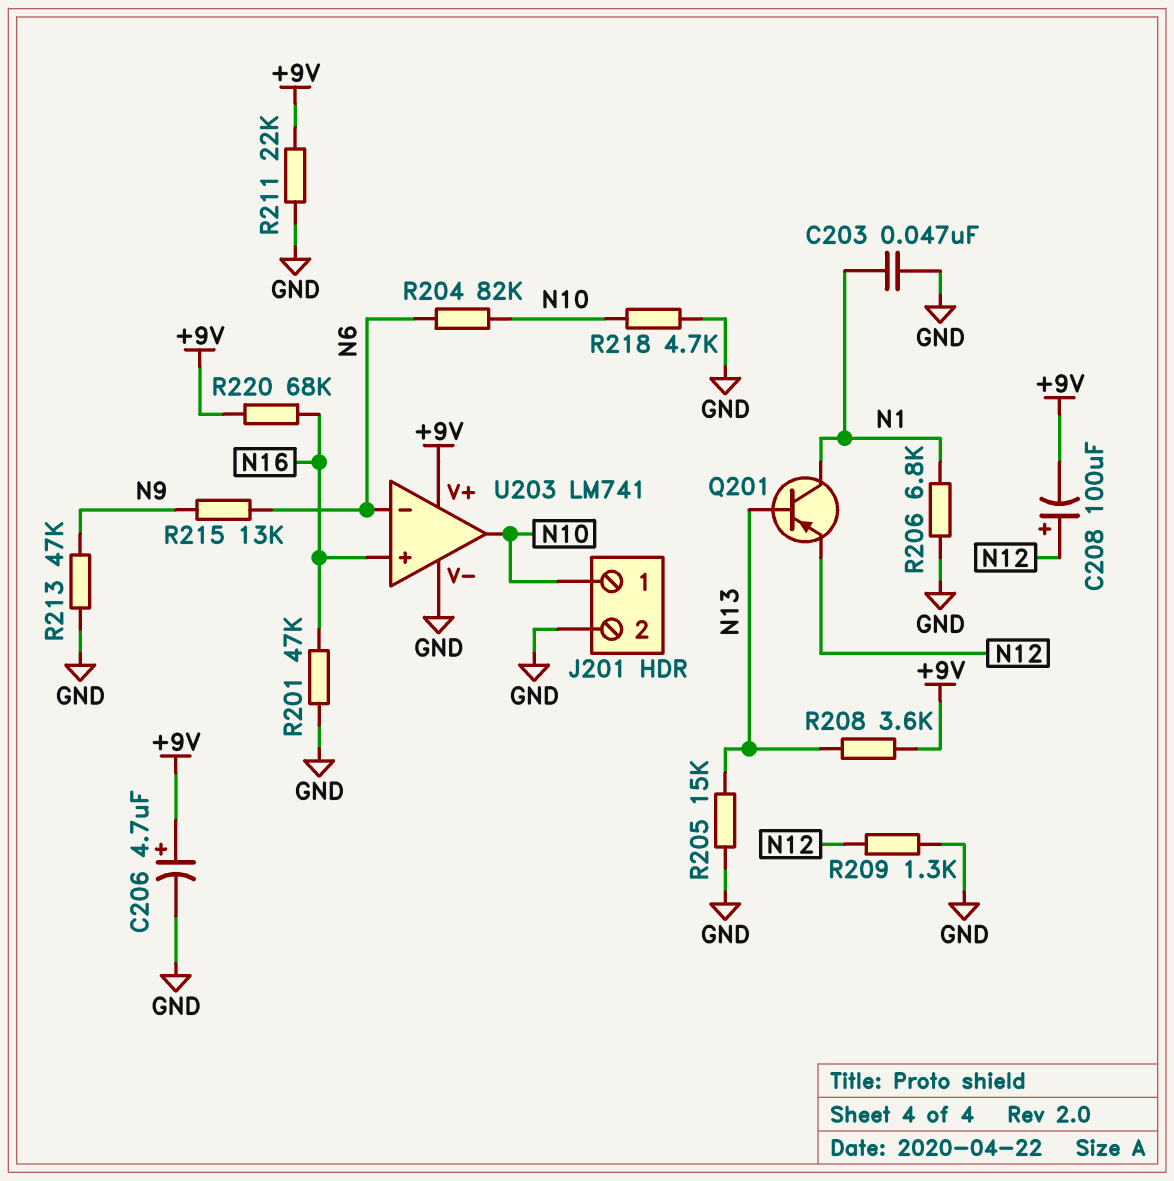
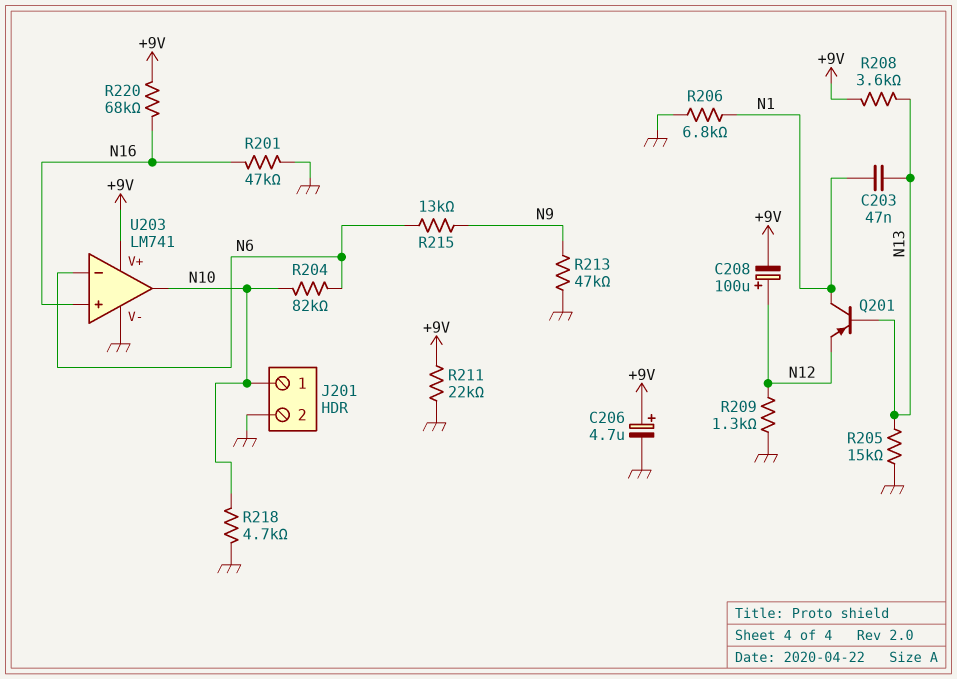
C203: 47nF (GND, N1) -> 47nF (N1, N13)

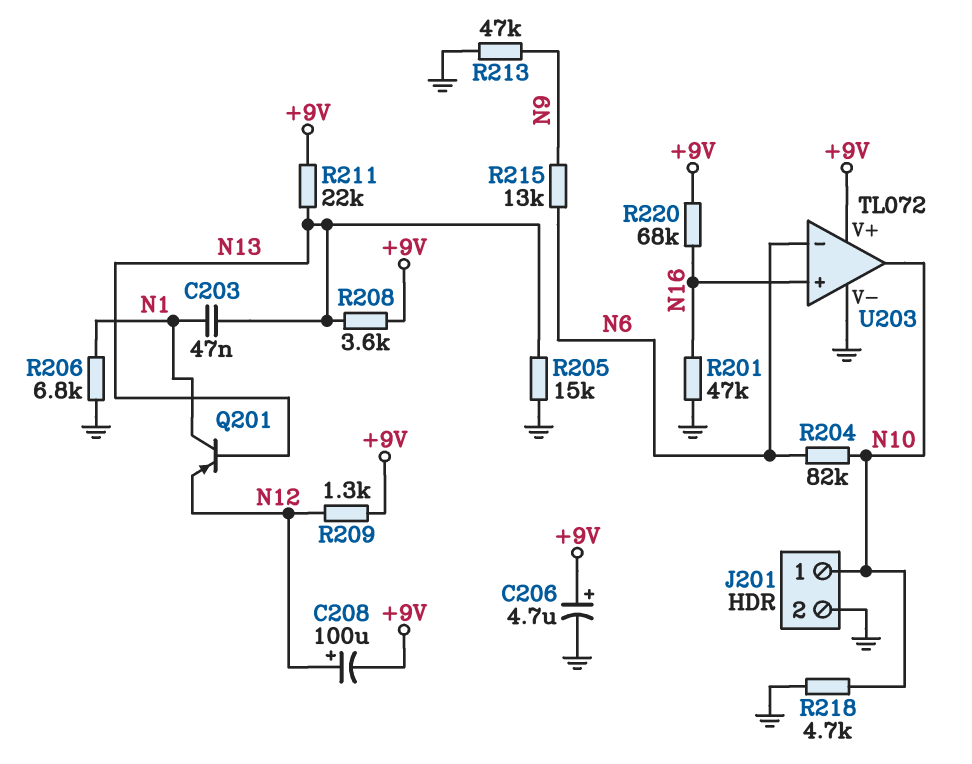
R209: 1.3k (GND, N12) -> 1.3k (+9V, N12)
R211: 22k (+9V, GND) -> 22k (+9V, N13)
U203: LM741 -> TL072

